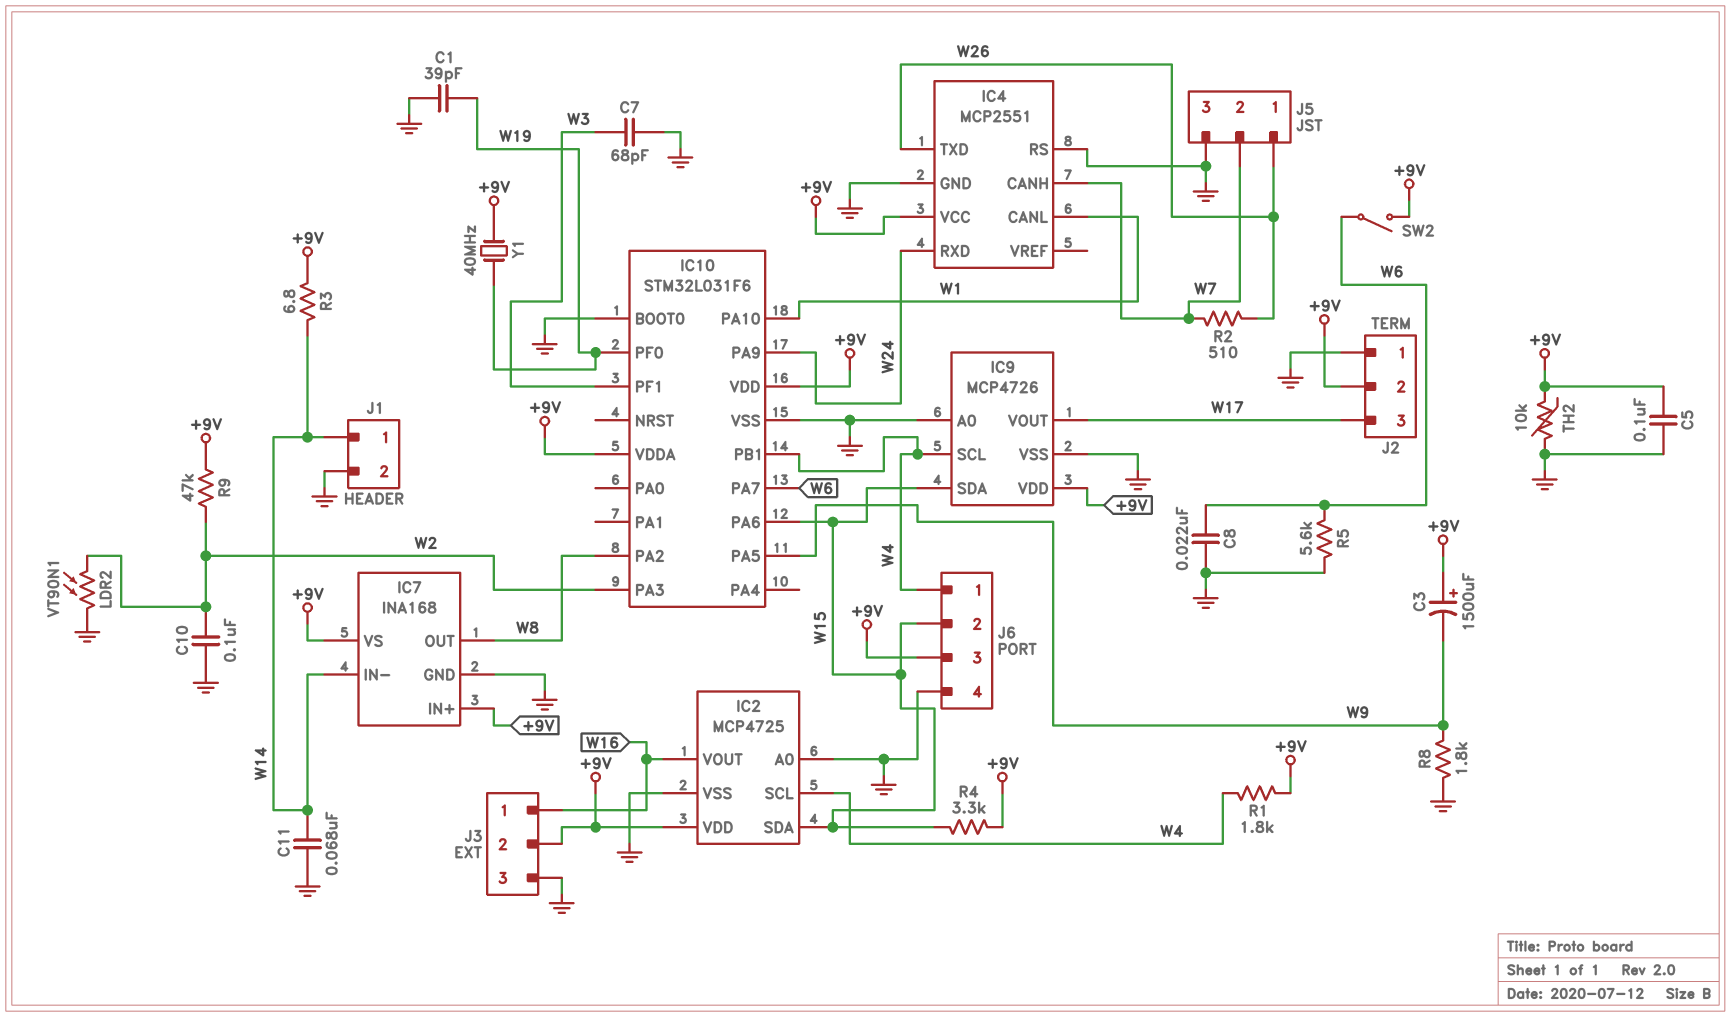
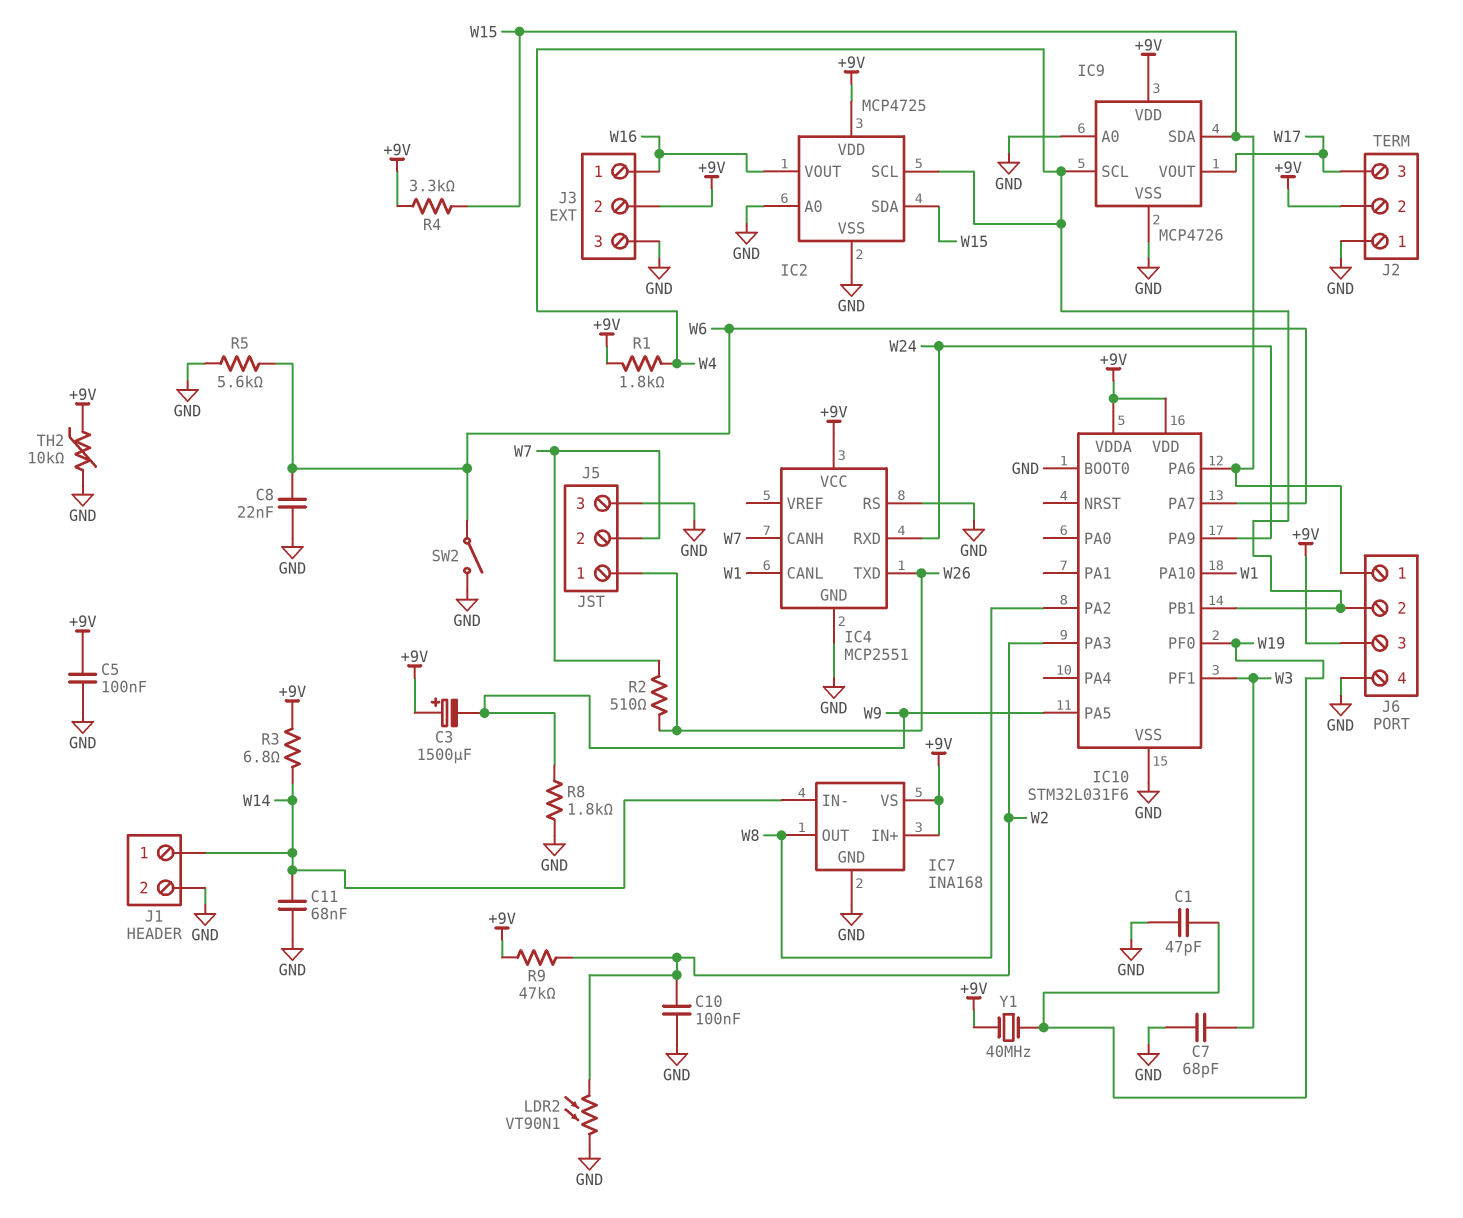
C1: 39pF (GND, W19) -> 47pF (GND, W19)
J6 pin 1: W4 -> W15
J6 pin 2: W15 -> W4
SW2: switch (+9V, W6) -> switch (GND, W6)

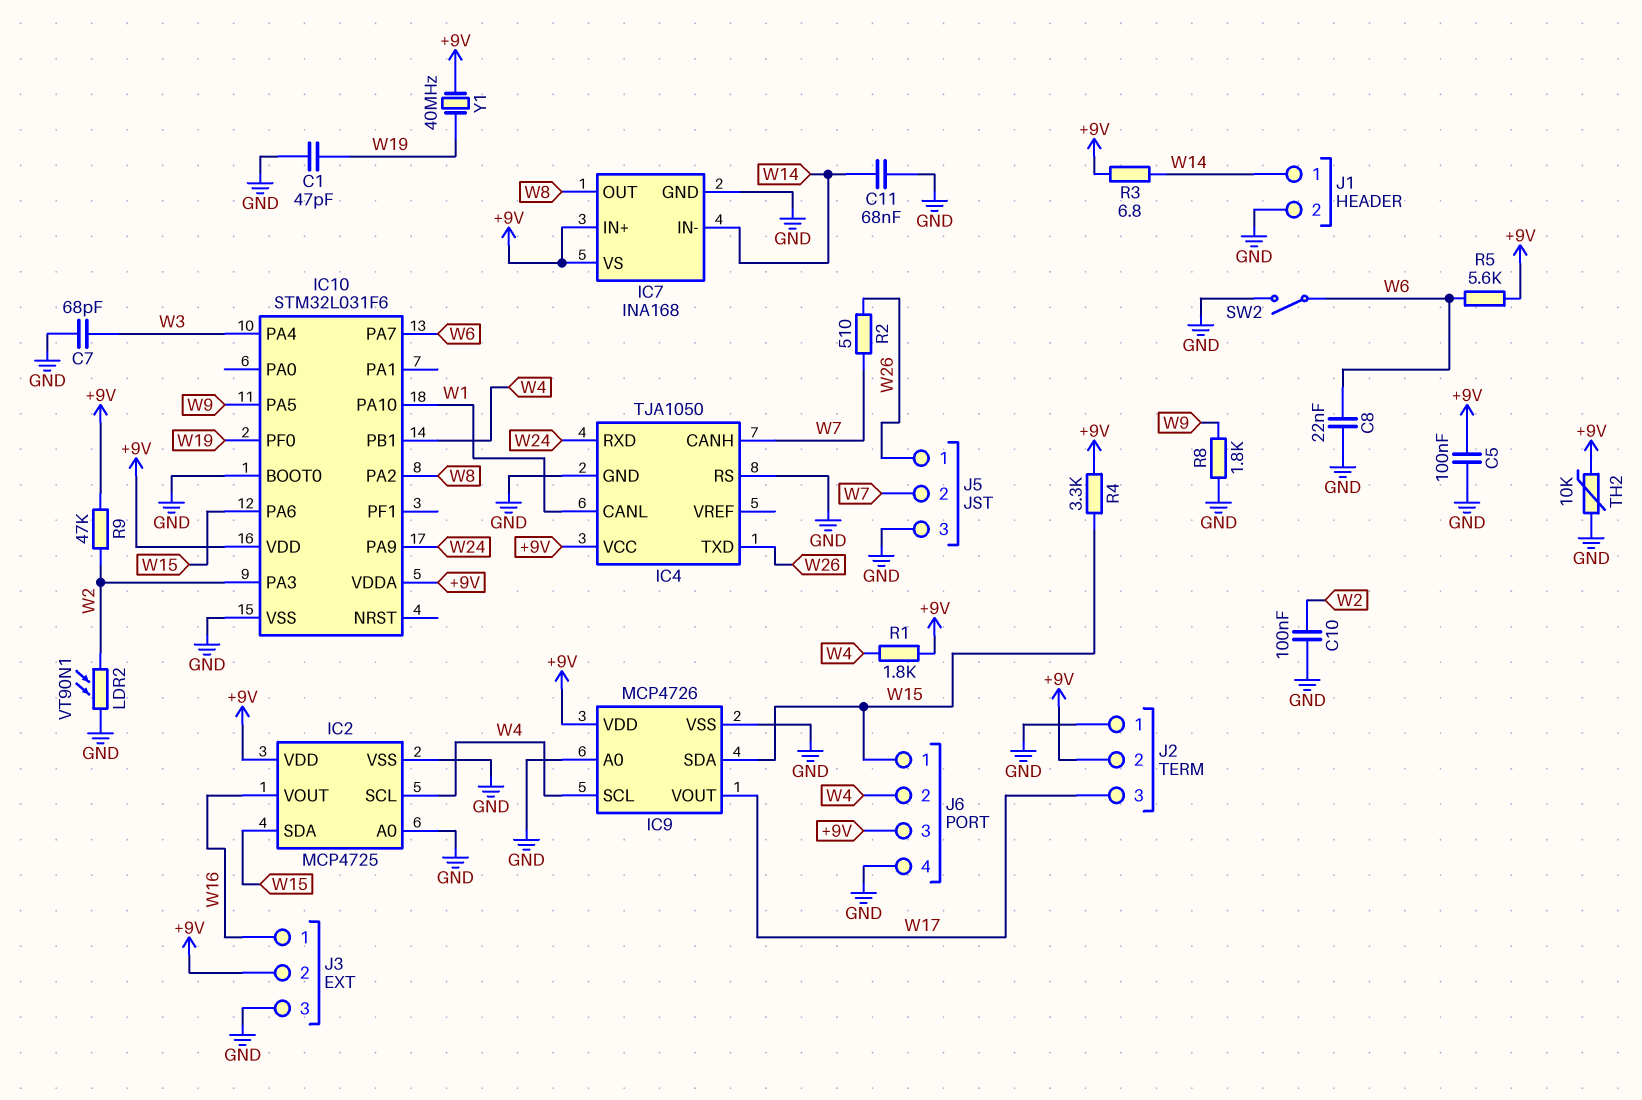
C3: 1500uF (plus +9V, minus W9) -> none
IC4: MCP2551 -> TJA1050
IC10 pin PA4: none -> W3
IC10 pin PF1: W3 -> none
R5: 5.6k (GND, W6) -> 5.6k (+9V, W6)

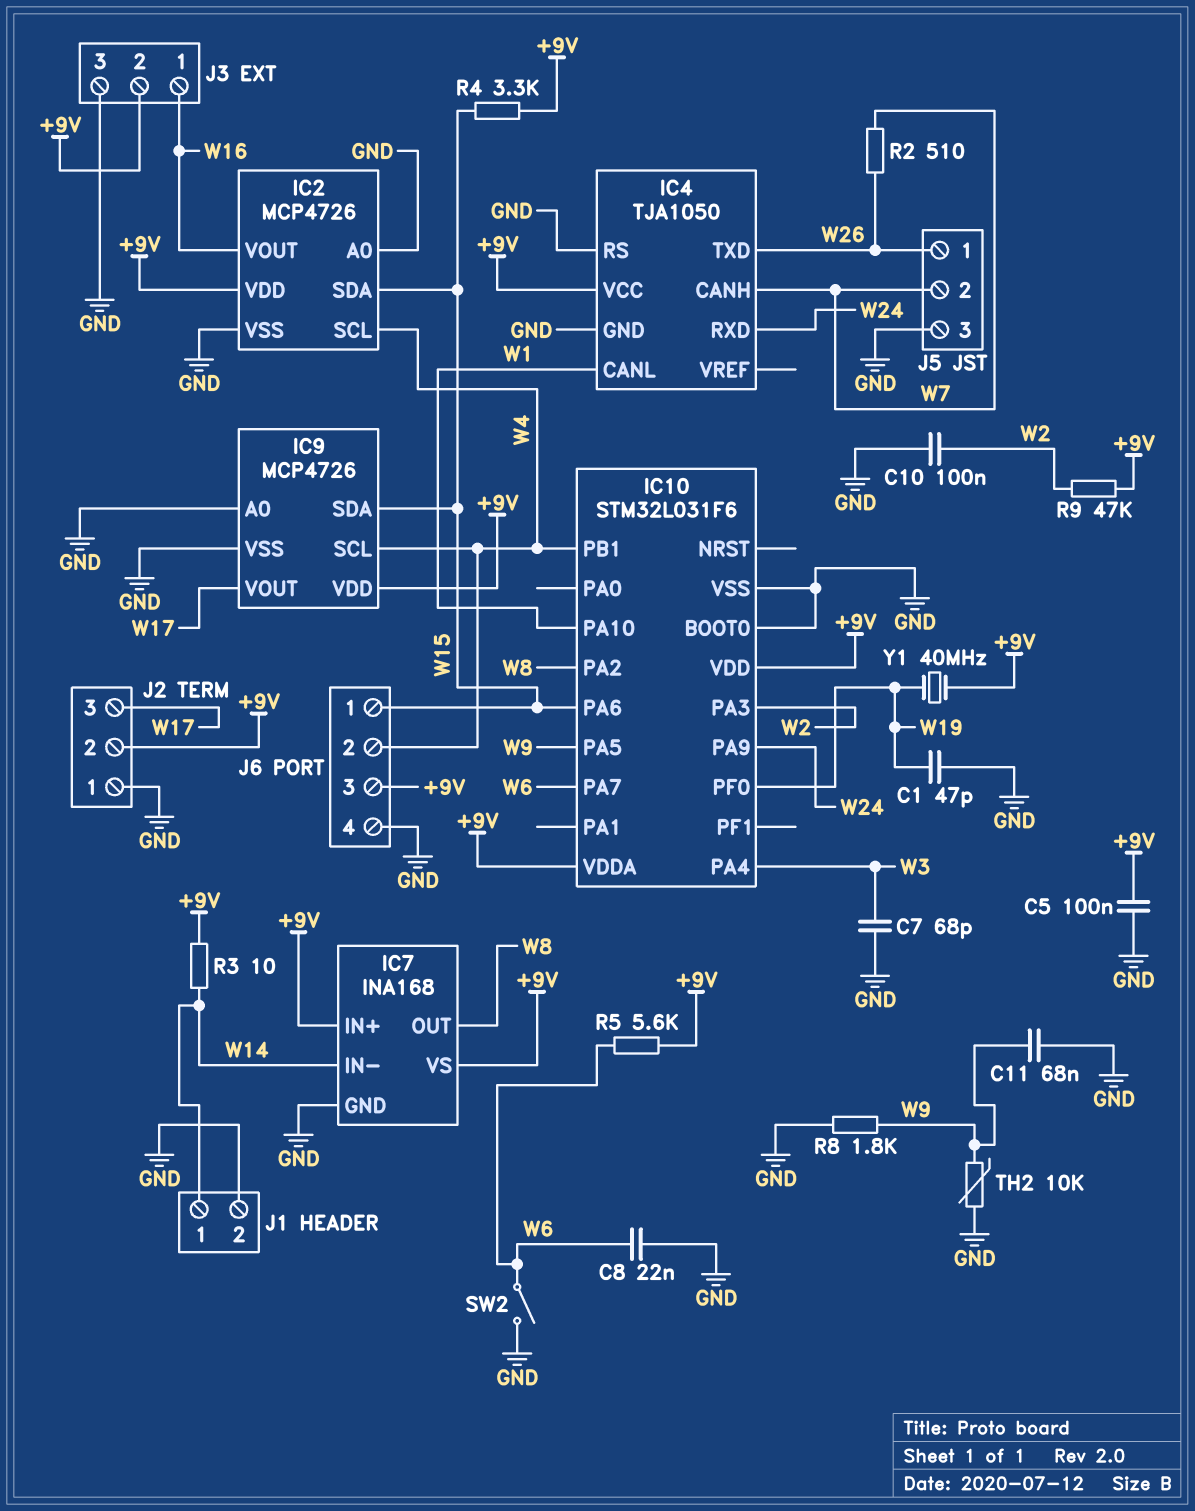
C11: 68nF (GND, W14) -> 68nF (GND, W9)
IC2: MCP4725 -> MCP4726
LDR2: VT90N1 (GND, W2) -> none
R1: 1.8k (+9V, W4) -> none
R3: 6.8 (+9V, W14) -> 10 (+9V, W14)
TH2: 10k (+9V, GND) -> 10k (GND, W9)

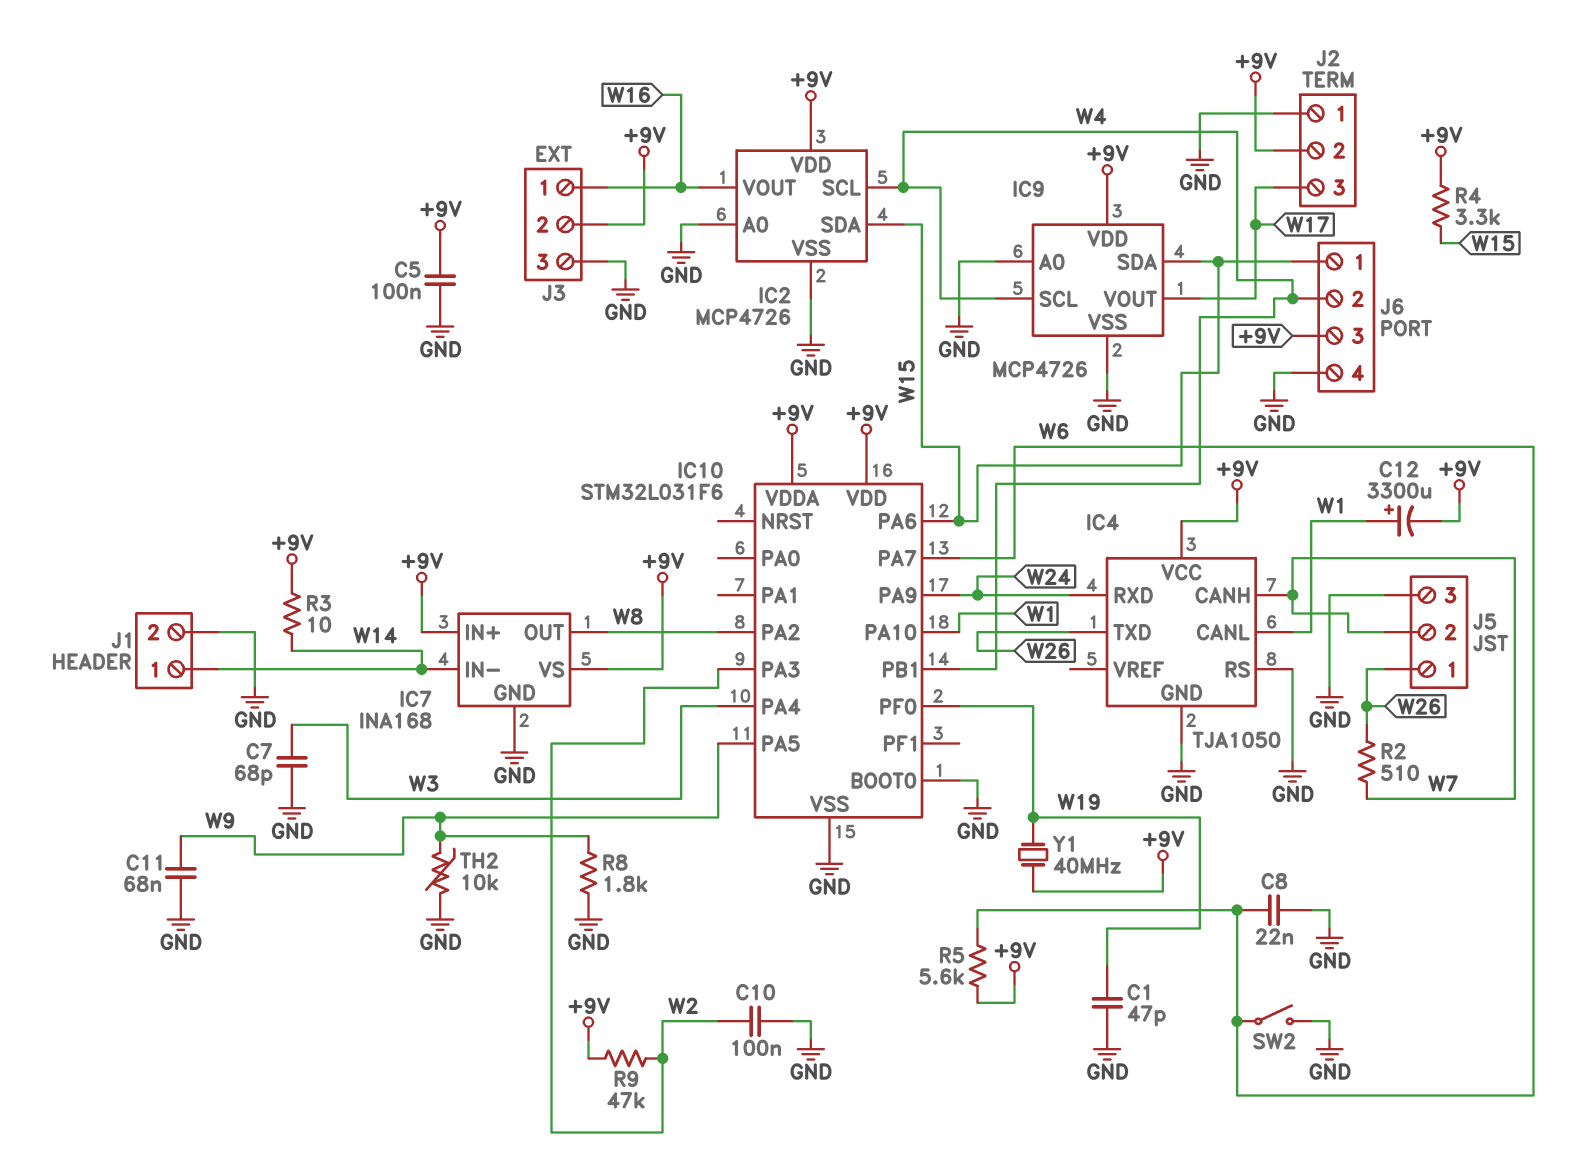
C12: none -> 3300uF (plus W1, minus +9V)

